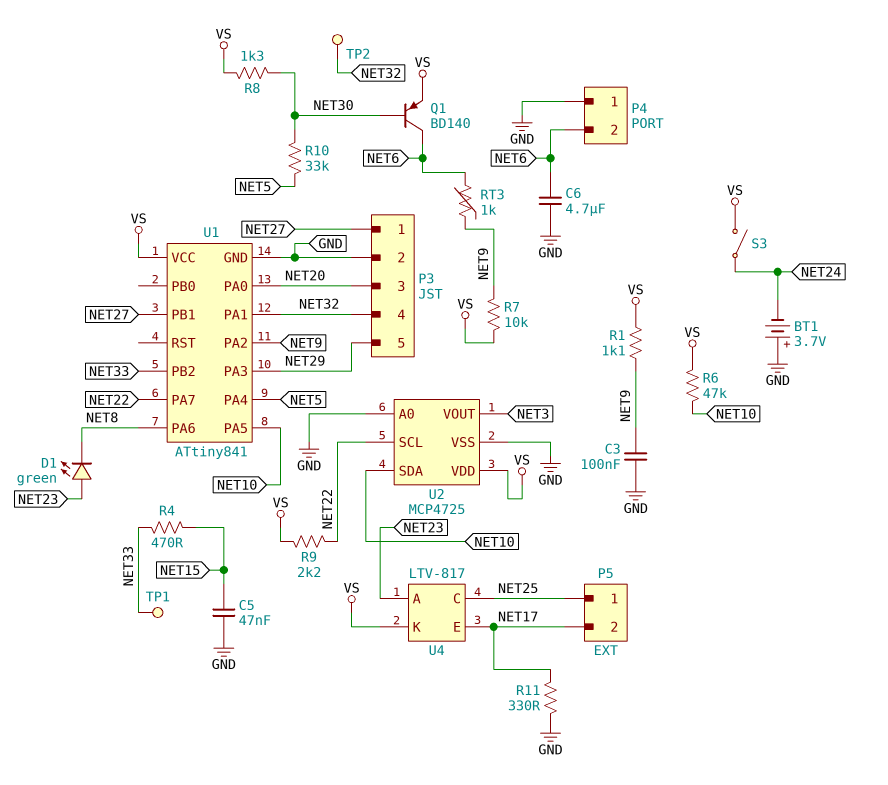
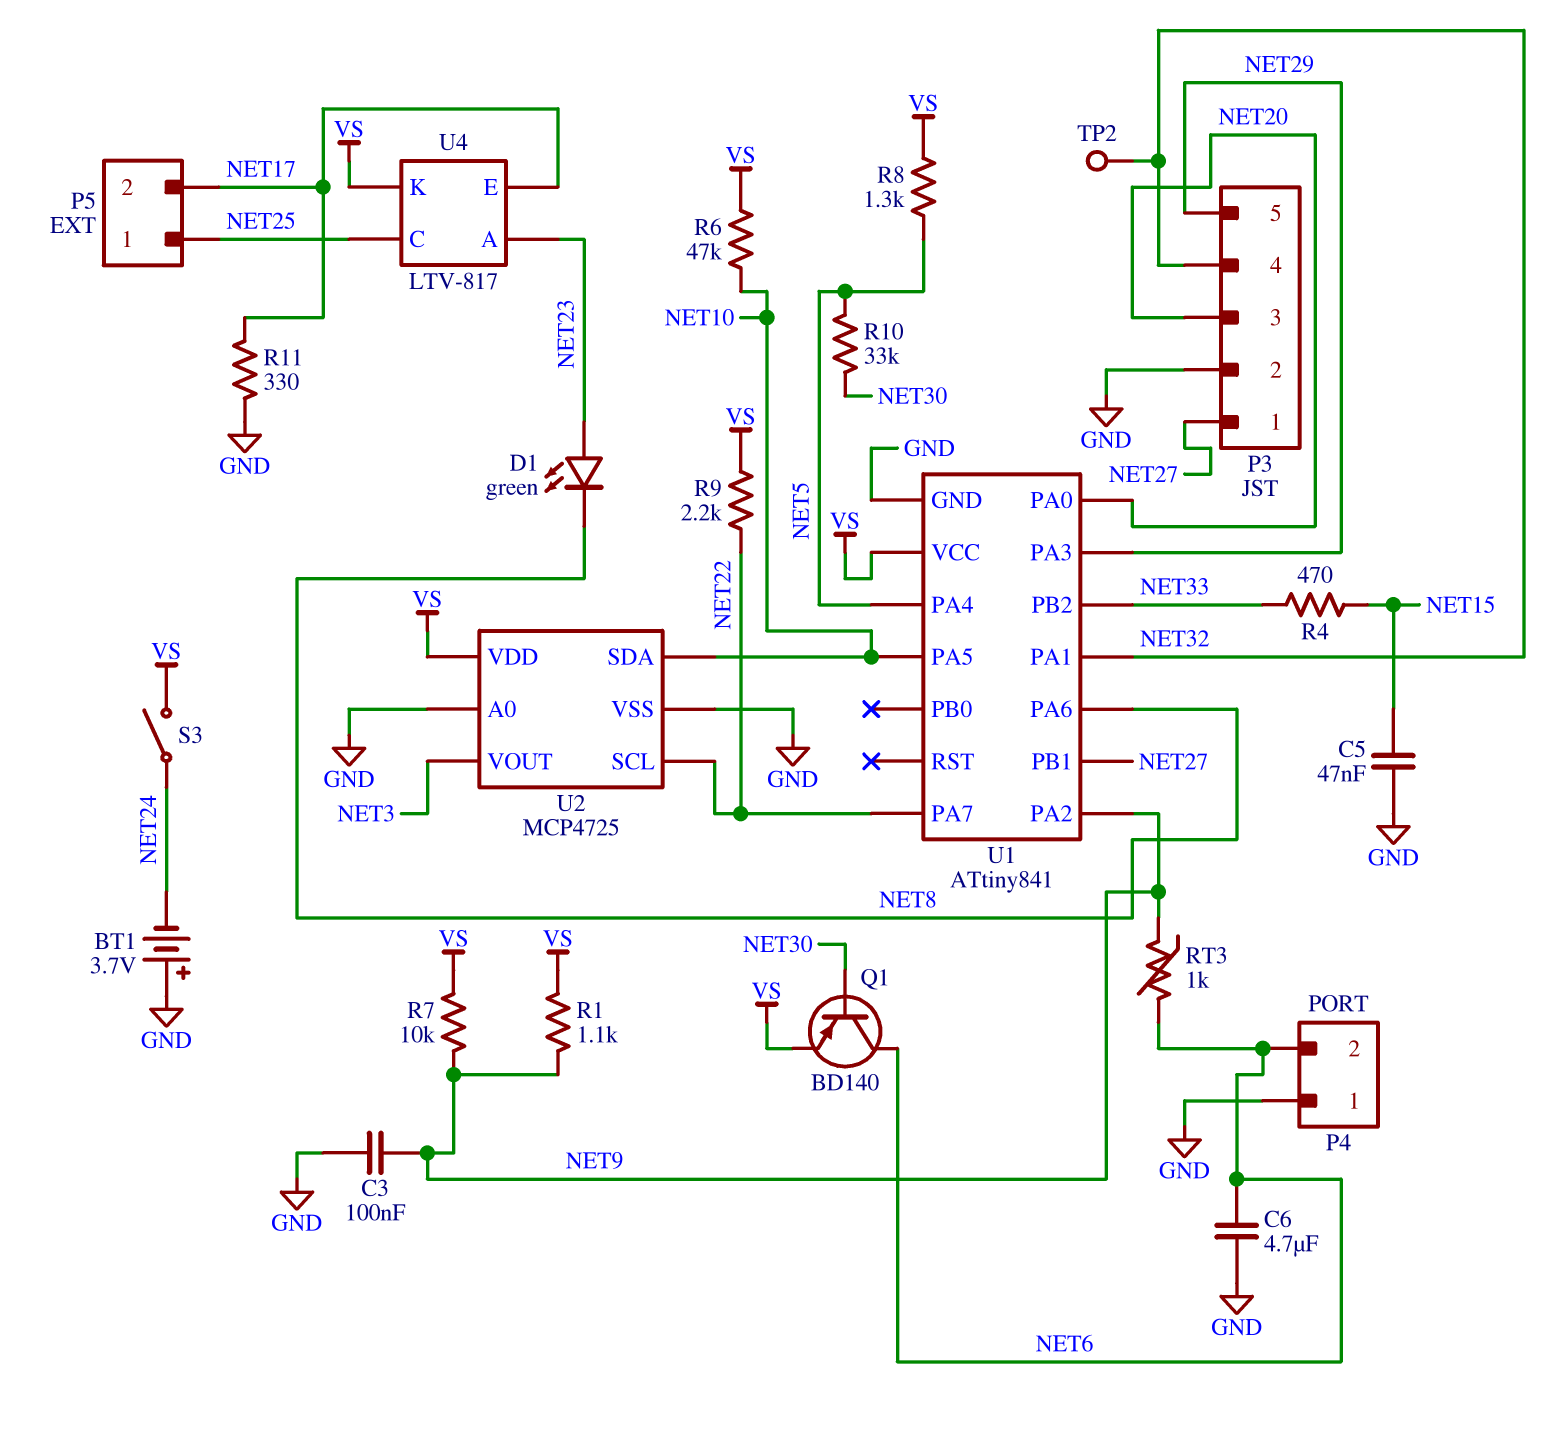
R8: 1.3k (NET30, VS) -> 1.3k (NET5, VS)
TP1: test point (NET33) -> none

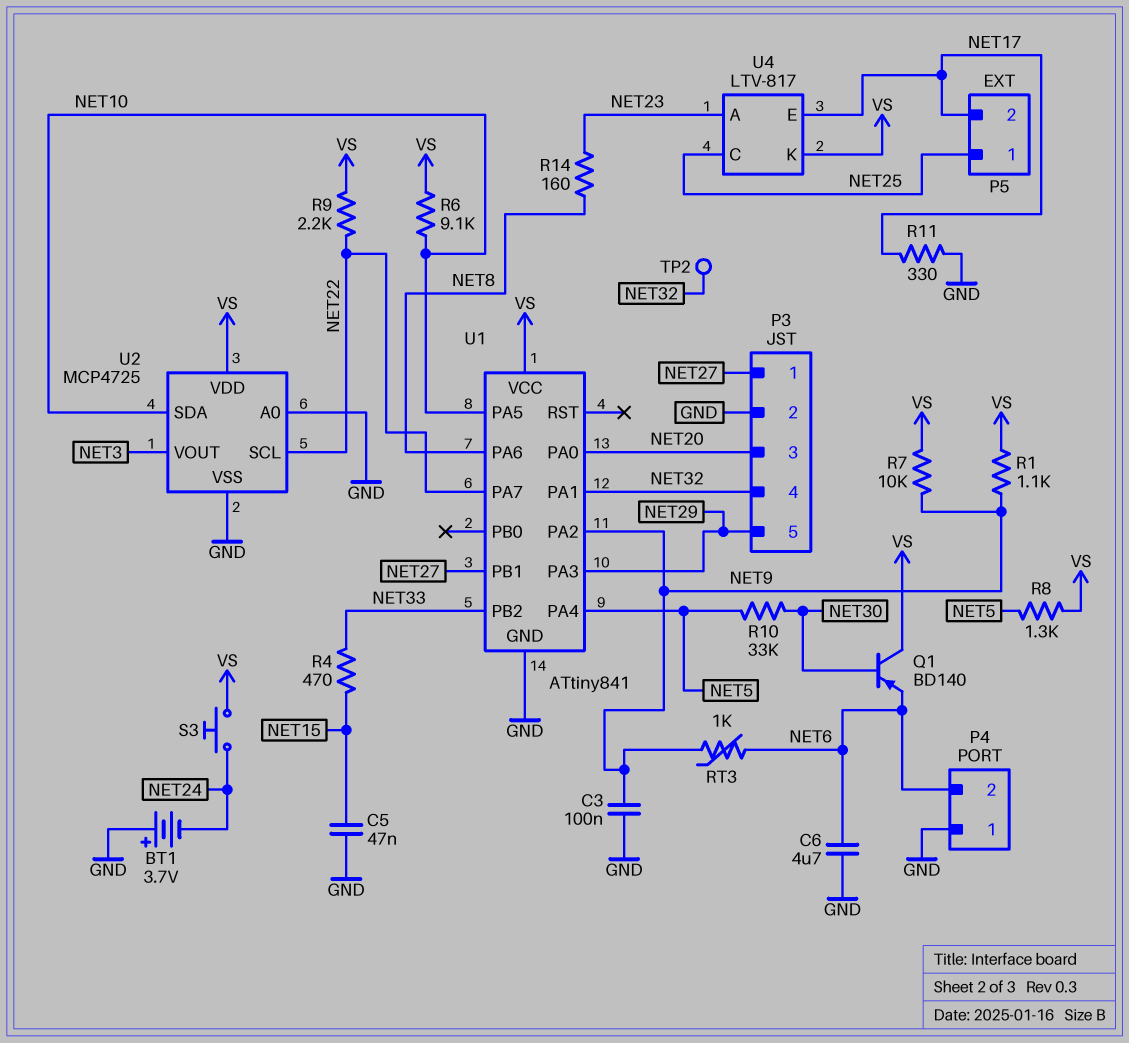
D1: LED green (A NET23, K NET8) -> none
Q1: PNP BD140 (B NET30, C NET6, E VS) -> PNP BD140 (B NET30, C VS, E NET6)
R6: 47k (NET10, VS) -> 9.1k (NET10, VS)
R14: none -> 160 (NET8, NET23)
S3: switch (NET24, VS) -> button (NET24, VS)

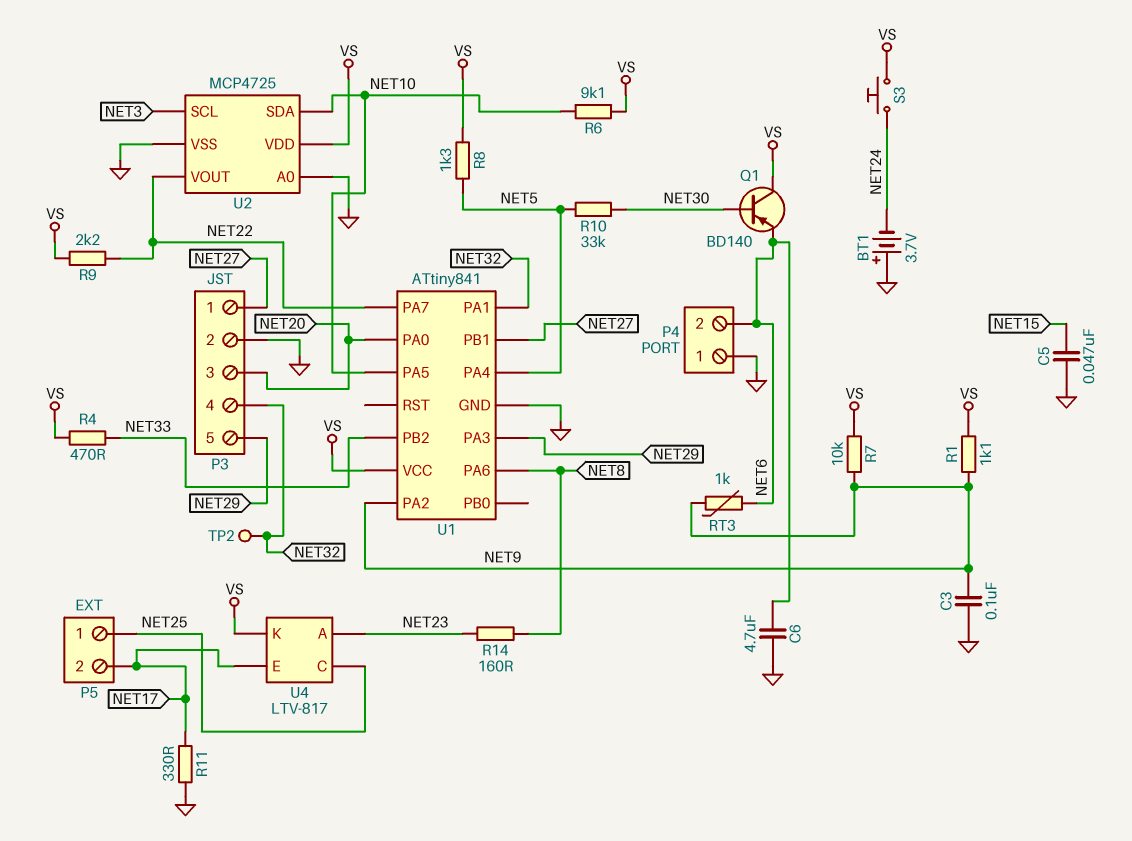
R4: 470 (NET15, NET33) -> 470 (NET33, VS)
U2 pin SCL: NET22 -> NET3
U2 pin VOUT: NET3 -> NET22

